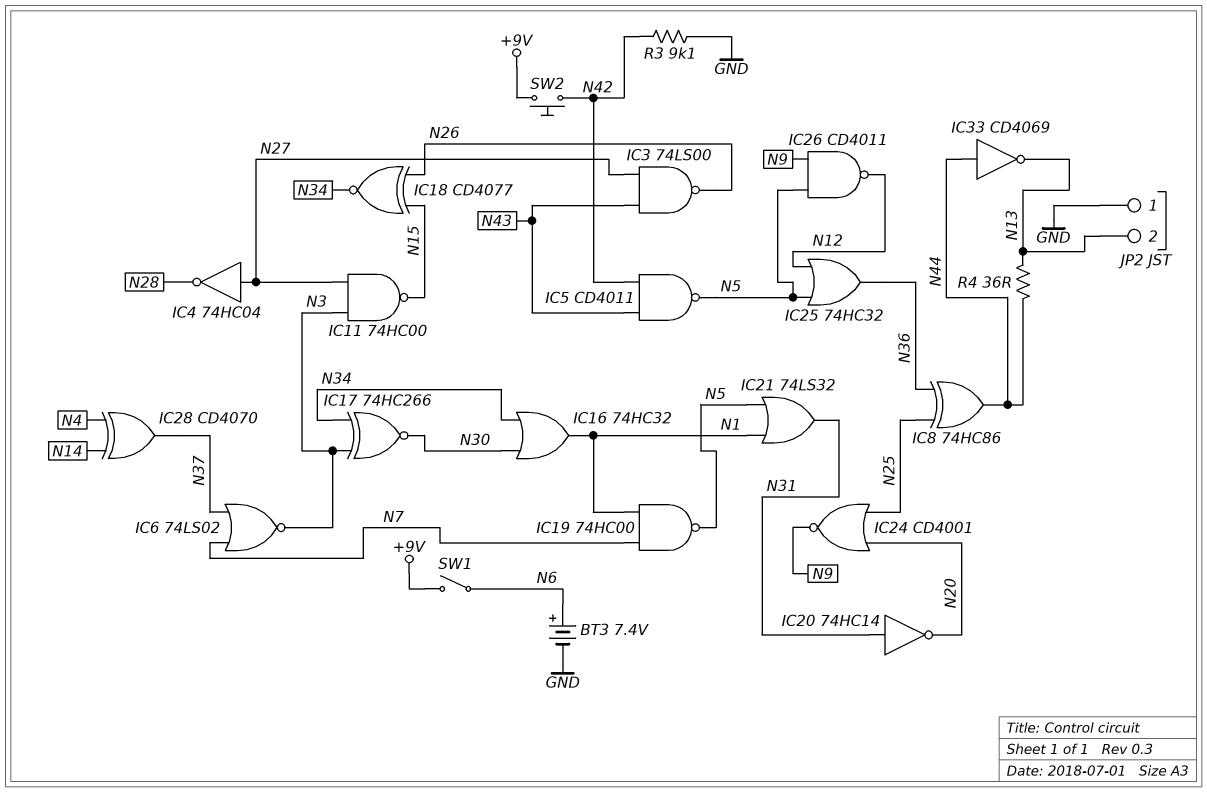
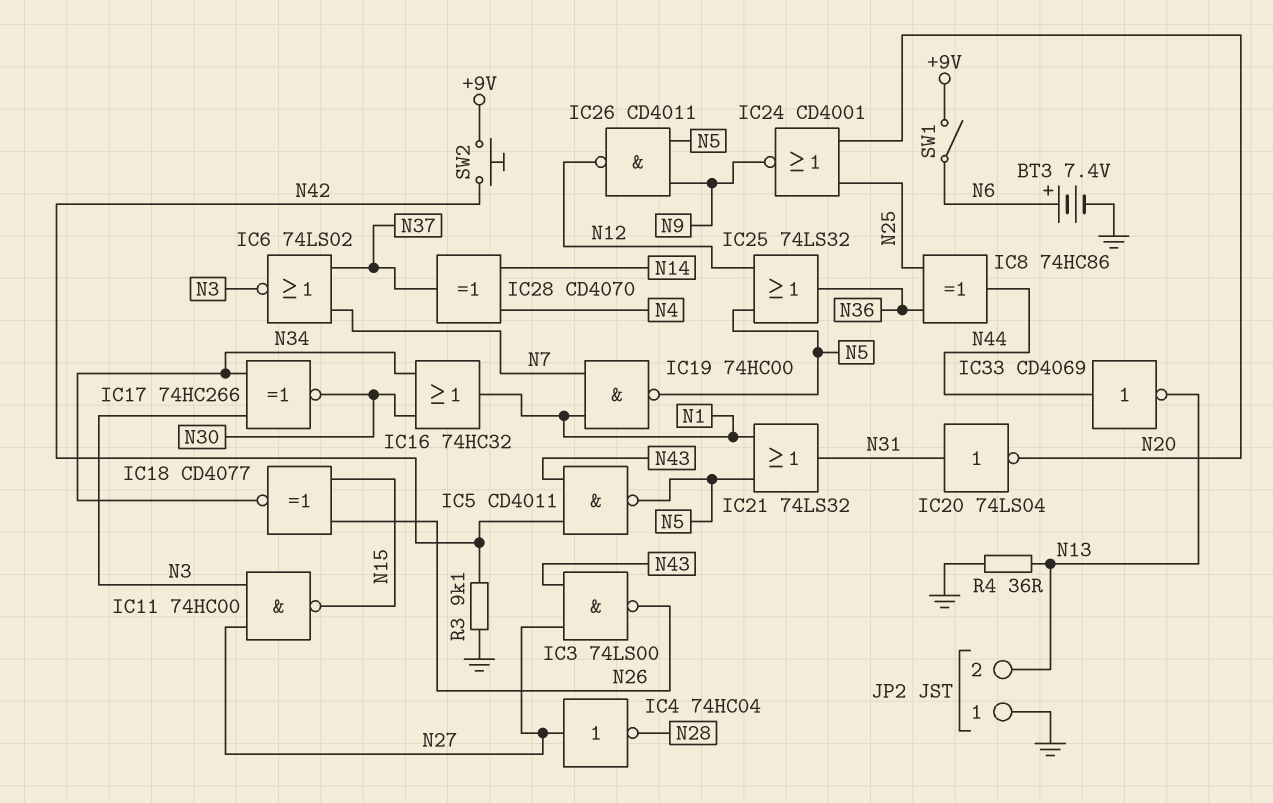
IC20: NOT 74HC14 (in N31, out N20) -> NOT 74LS04 (in N31, out N20)
IC25: OR 74HC32 (in N5, in N12, out N36) -> OR 74LS32 (in N5, in N12, out N36)
R4: 36 (N13, N44) -> 36 (GND, N13)

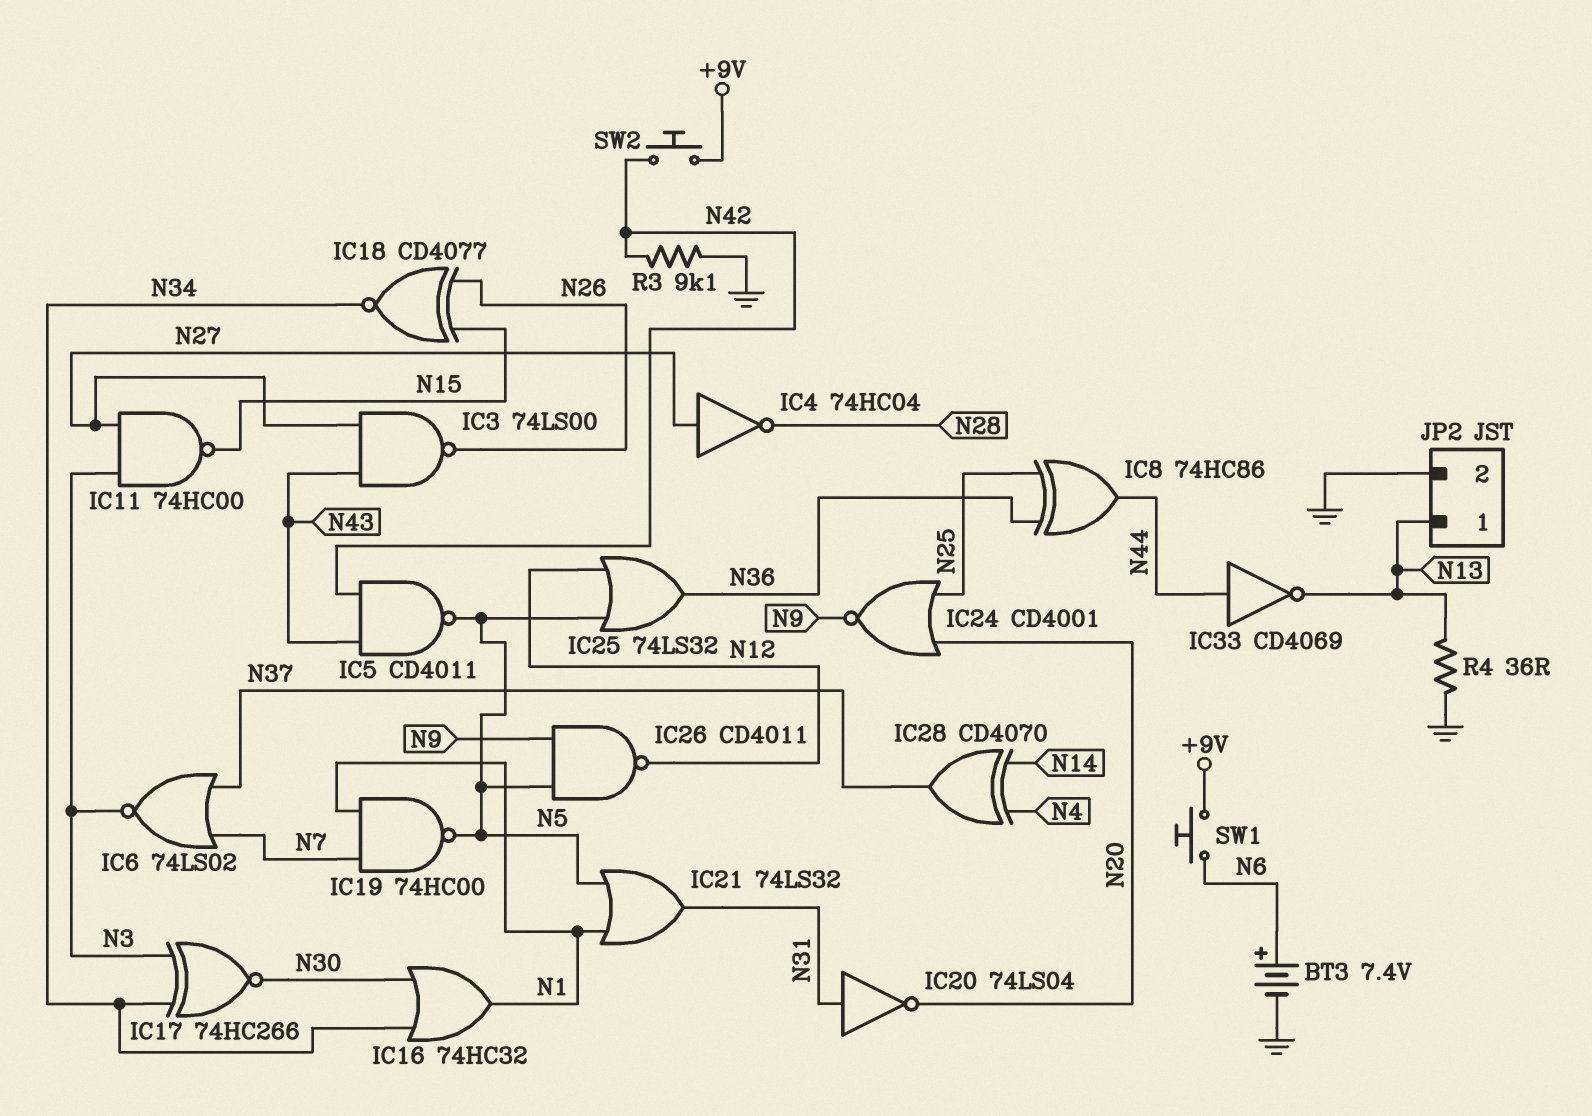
JP2 pin 1: GND -> N13
JP2 pin 2: N13 -> GND
SW1: switch (+9V, N6) -> button (+9V, N6)

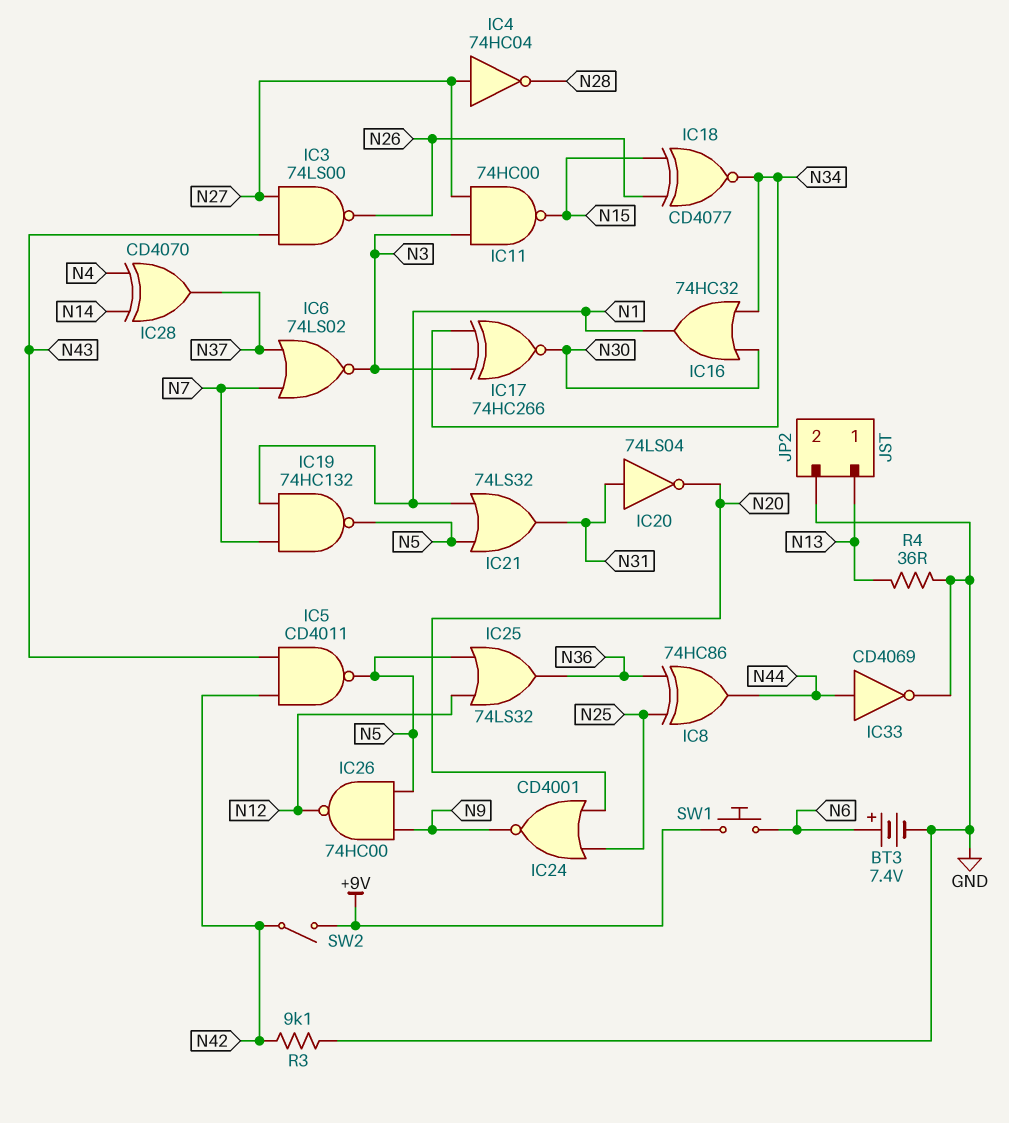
IC19: NAND 74HC00 (in N1, in N7, out N5) -> NAND 74HC132 (in N1, in N7, out N5)
IC26: NAND CD4011 (in N5, in N9, out N12) -> NAND 74HC00 (in N5, in N9, out N12)
IC33: NOT CD4069 (in N44, out N13) -> NOT CD4069 (in N44, out GND)
SW2: button (+9V, N42) -> switch (+9V, N42)

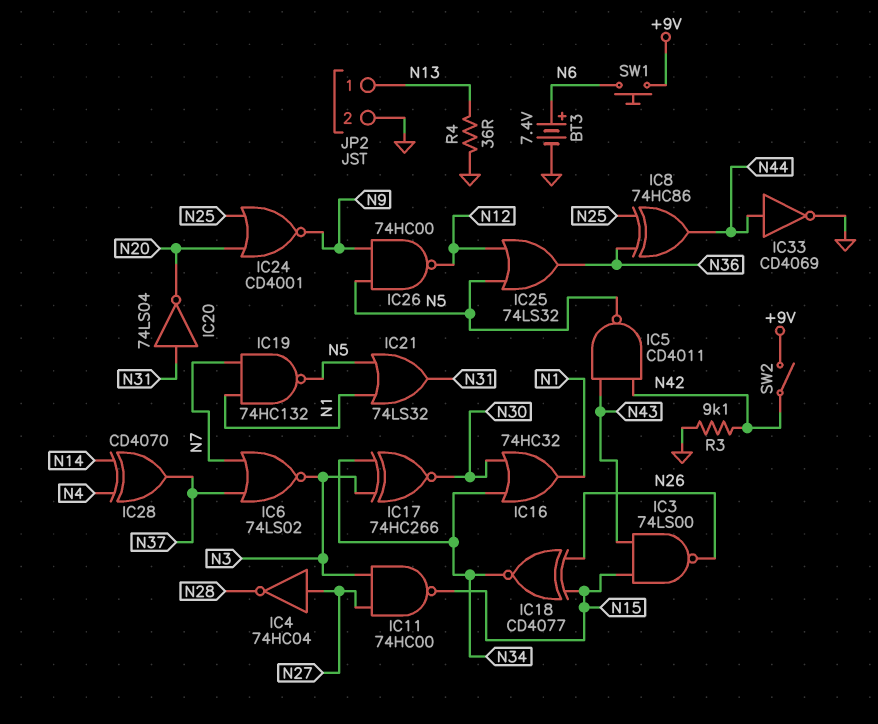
IC3: NAND 74LS00 (in N27, in N43, out N26) -> NAND 74LS00 (in N15, in N43, out N26)

